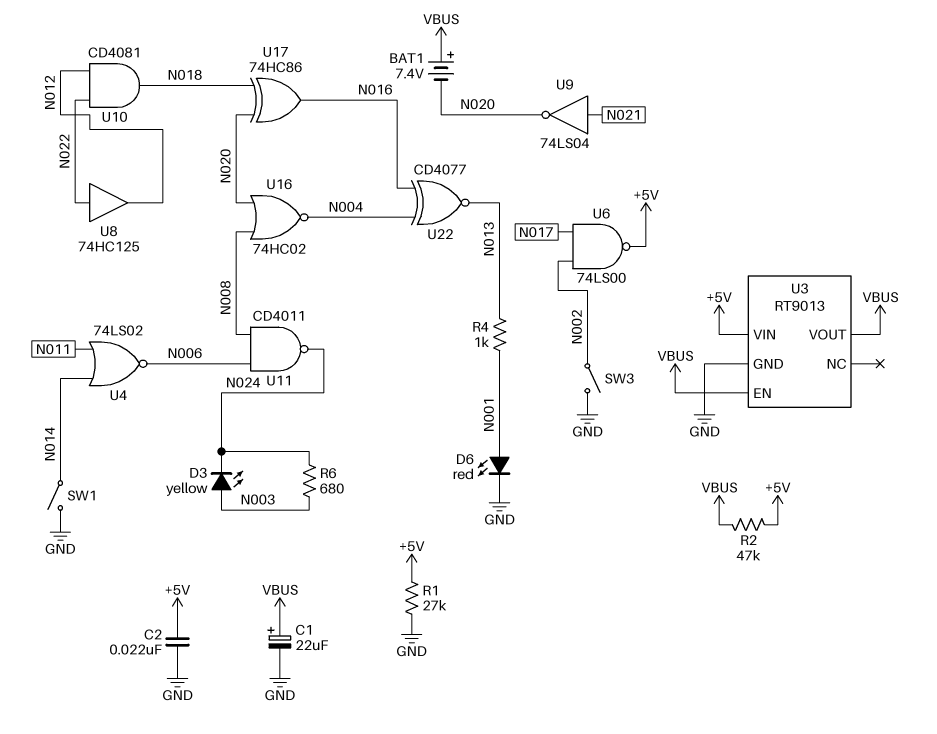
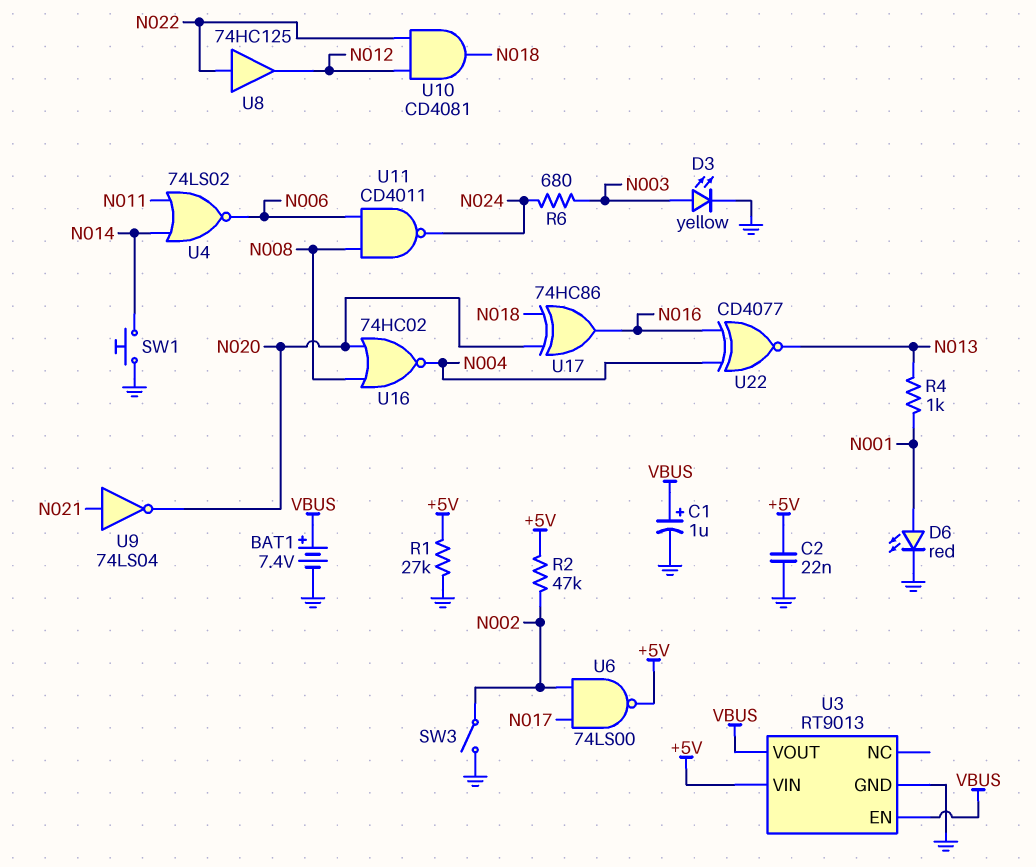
BAT1: 7.4V (plus VBUS, minus N020) -> 7.4V (plus VBUS, minus GND)
C1: 22uF (plus VBUS, minus GND) -> 1uF (plus VBUS, minus GND)
D3: LED yellow (A N003, K N024) -> LED yellow (A N003, K GND)
R2: 47k (+5V, VBUS) -> 47k (+5V, N002)
SW1: switch (GND, N014) -> button (GND, N014)

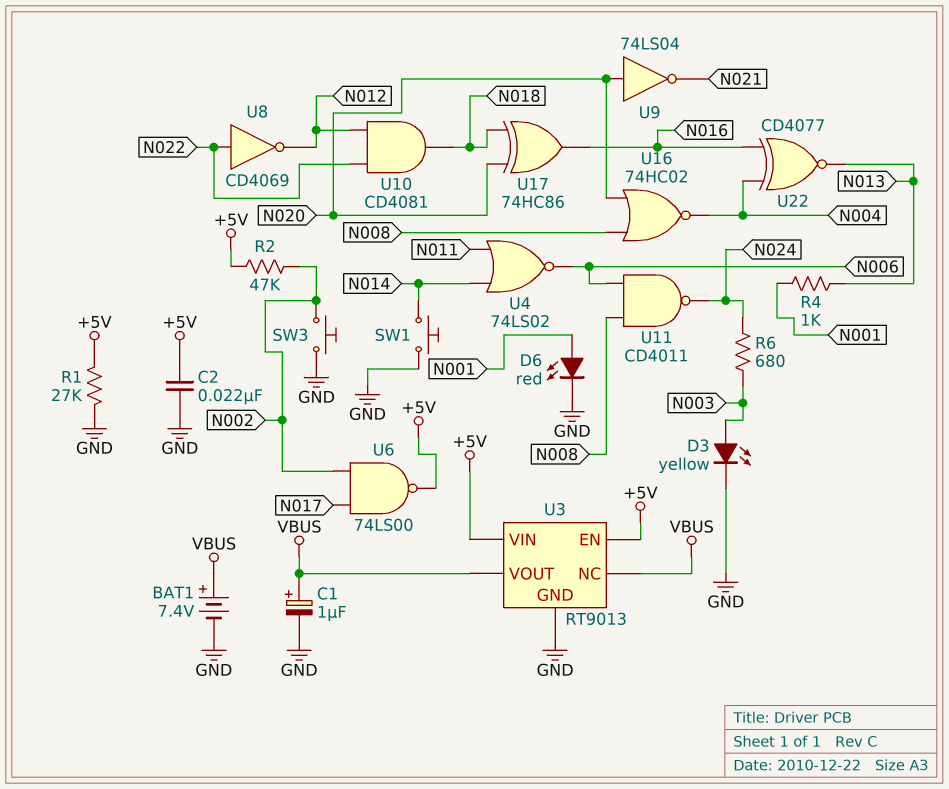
SW3: switch (GND, N002) -> button (GND, N002)
U3 pin EN: VBUS -> +5V
U3 pin NC: none -> VBUS
U8: buffer 74HC125 (in N022, out N012) -> NOT CD4069 (in N022, out N012)
U9: NOT 74LS04 (in N021, out N020) -> NOT 74LS04 (in N020, out N021)

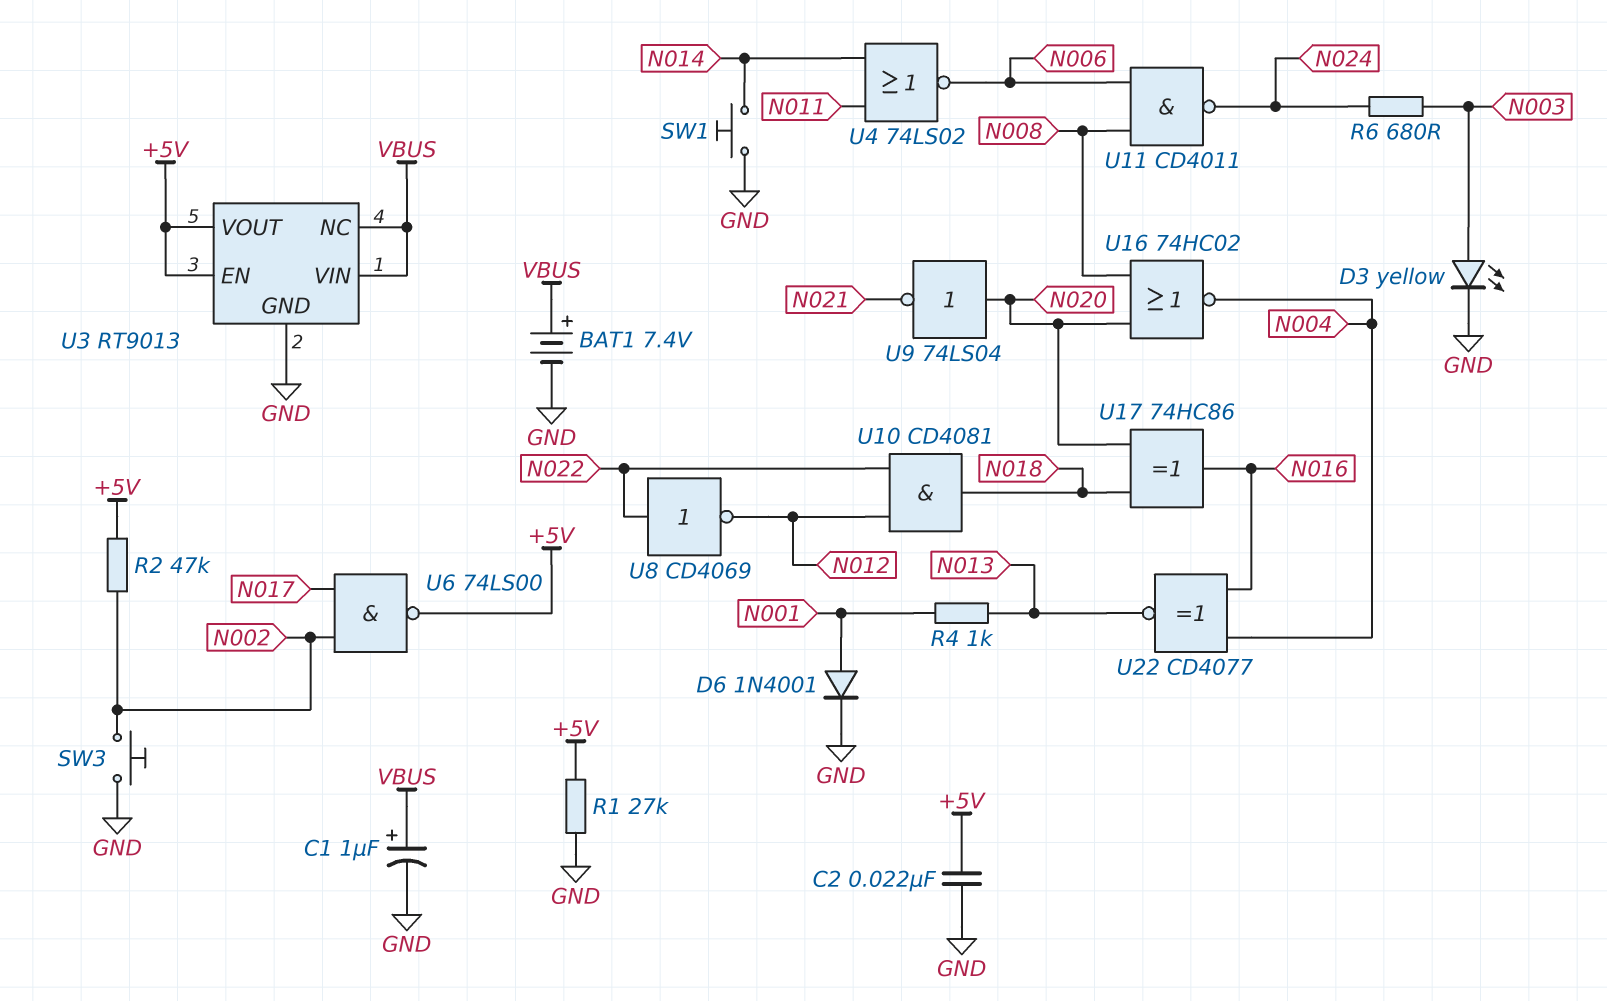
D6: LED red (A N001, K GND) -> diode 1N4001 (A N001, K GND)
U3 pin VIN: +5V -> VBUS
U3 pin VOUT: VBUS -> +5V

